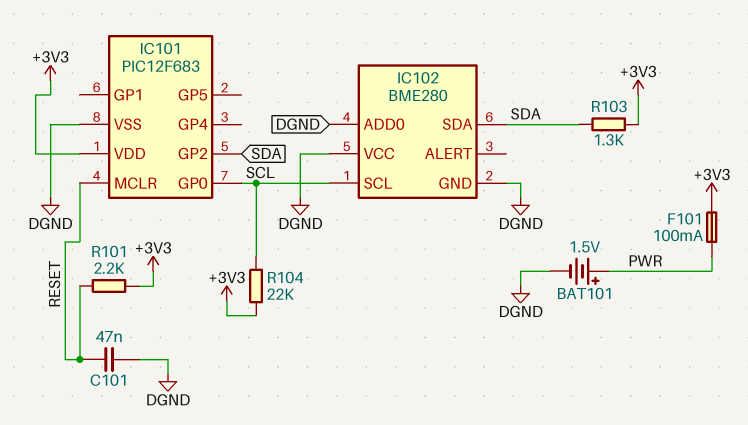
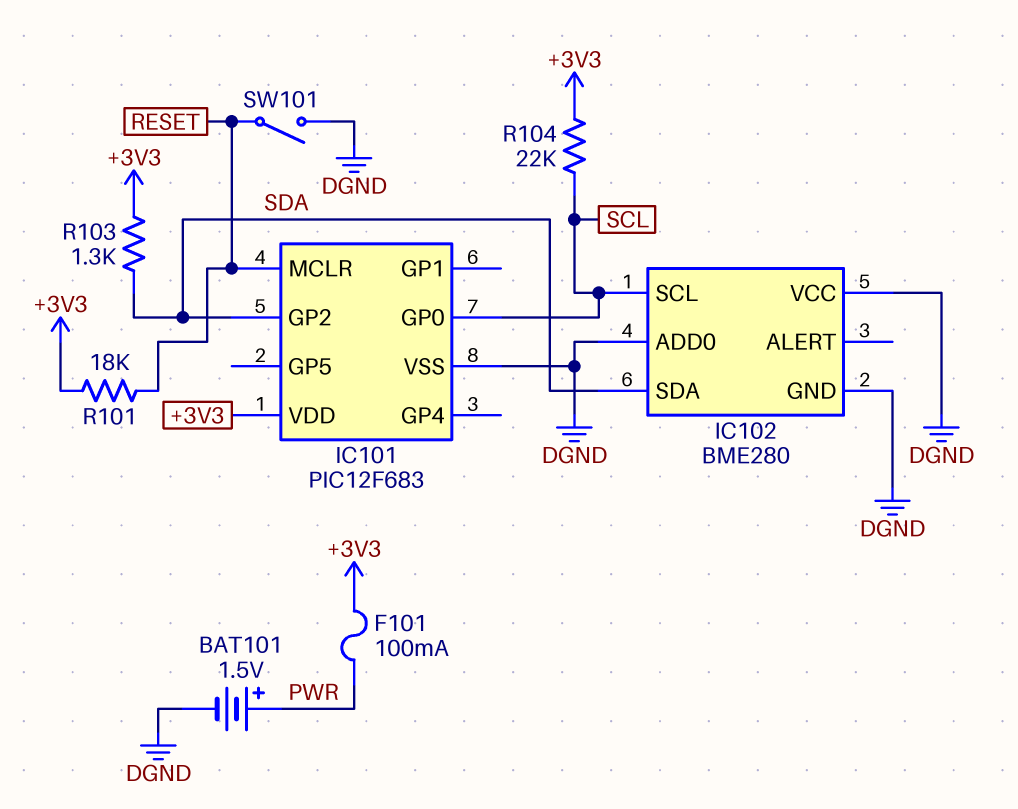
C101: 47nF (DGND, RESET) -> none
R101: 2.2k (+3V3, RESET) -> 18k (+3V3, RESET)
SW101: none -> switch (DGND, RESET)

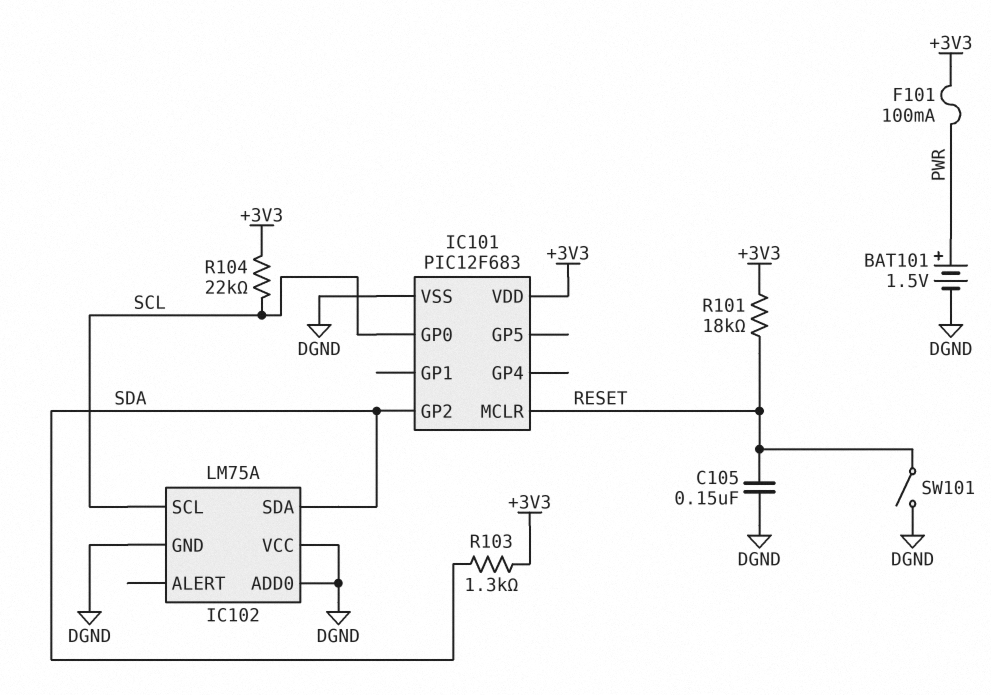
C105: none -> 150nF (DGND, RESET)
IC102: BME280 -> LM75A

